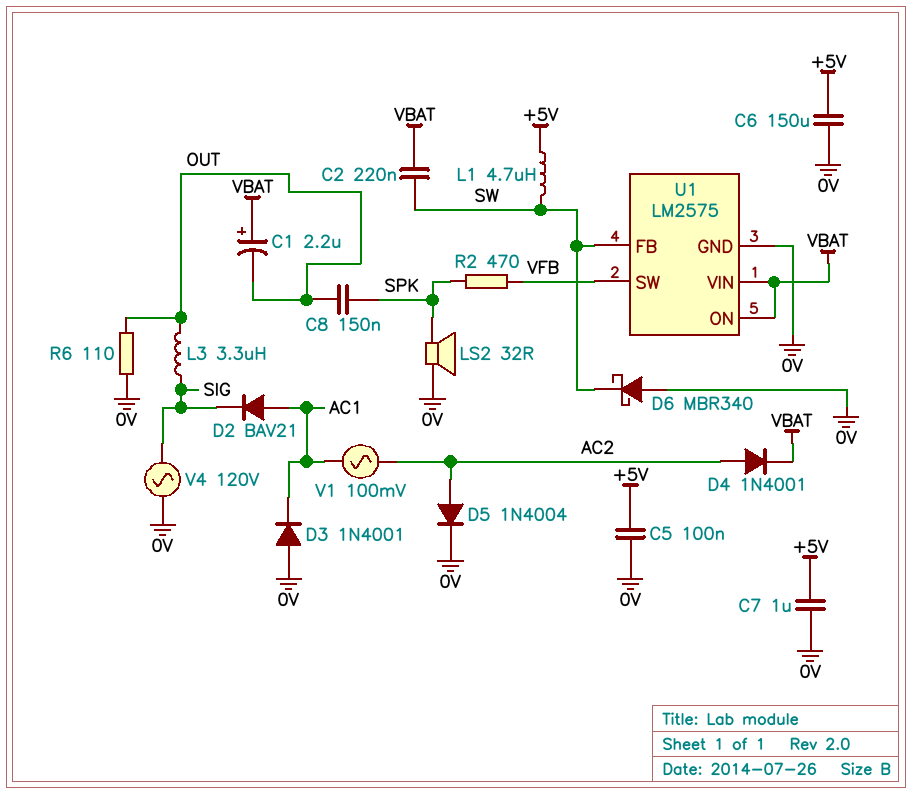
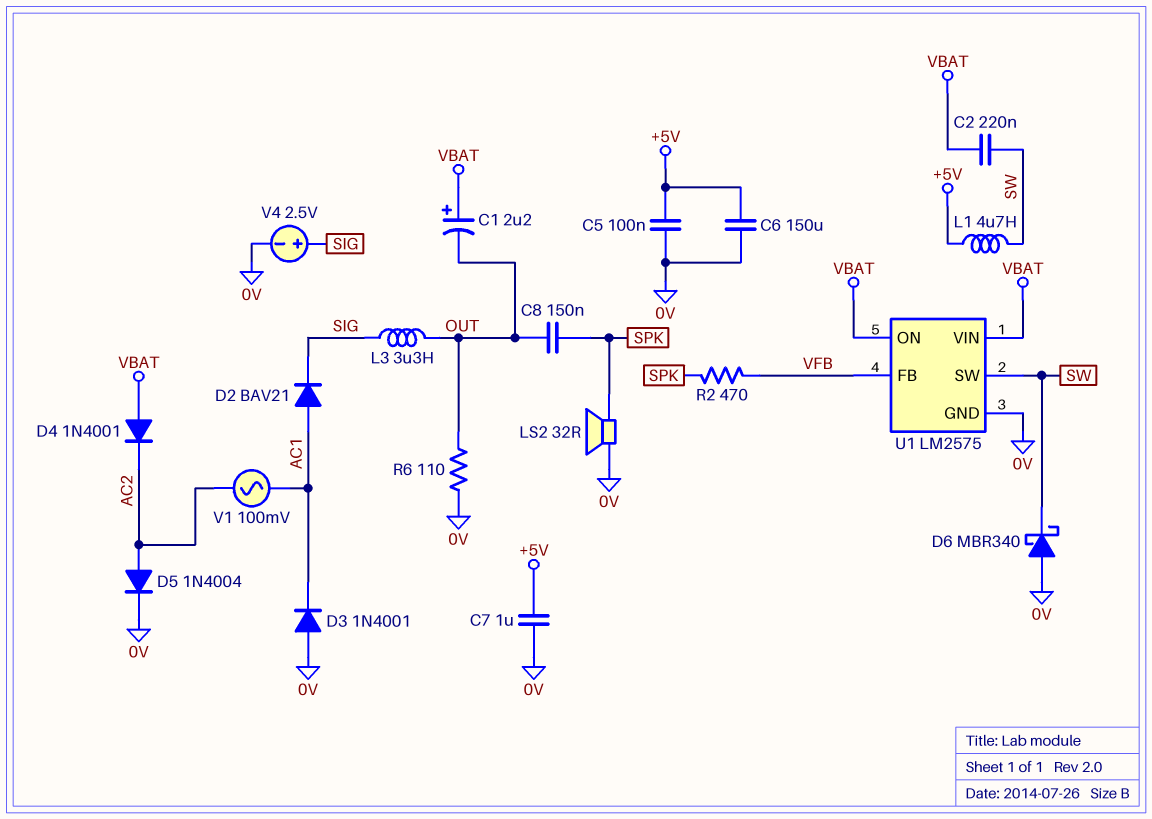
D4: diode 1N4001 (A AC2, K VBAT) -> diode 1N4001 (A VBAT, K AC2)
U1 pin FB: SW -> VFB
U1 pin SW: VFB -> SW
V4: AC 120V (0V, SIG) -> 2.5V (plus SIG, minus 0V)

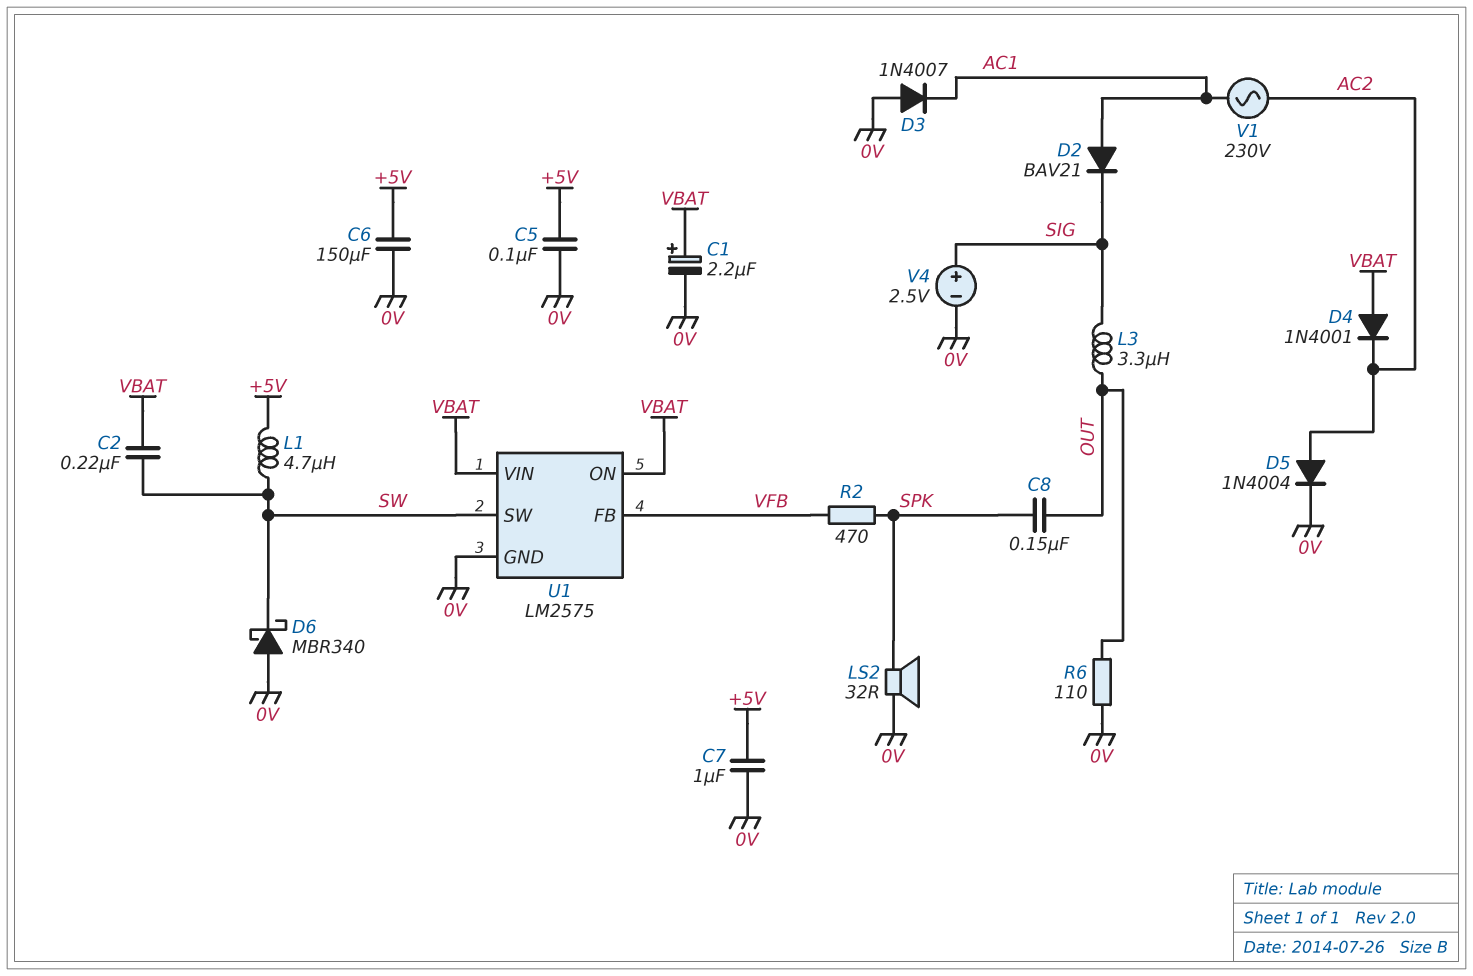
C1: 2.2uF (plus VBAT, minus OUT) -> 2.2uF (plus VBAT, minus 0V)
D3: diode 1N4001 (A 0V, K AC1) -> diode 1N4007 (A 0V, K AC1)
V1: AC 100mV (AC1, AC2) -> AC 230V (AC1, AC2)

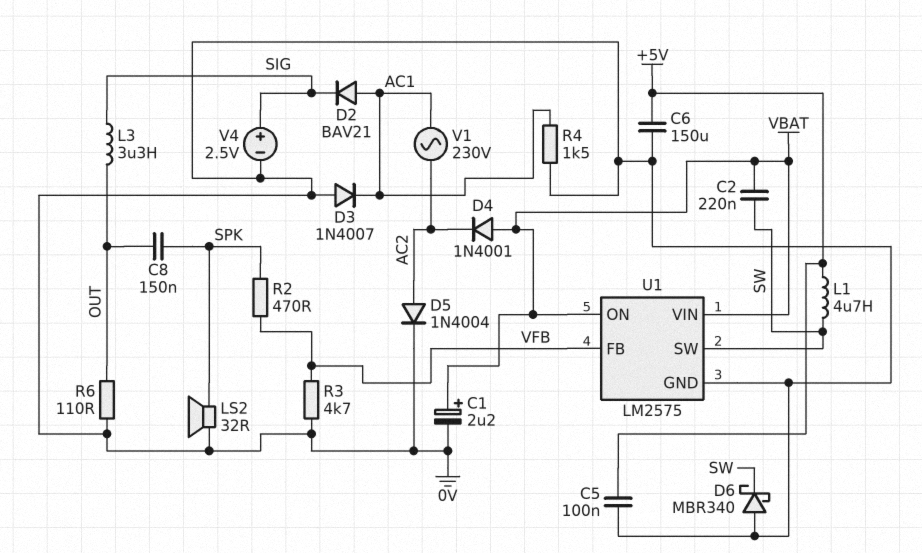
C7: 1uF (+5V, 0V) -> none
R3: none -> 4.7k (0V, VFB)
R4: none -> 1.5k (0V, AC1)

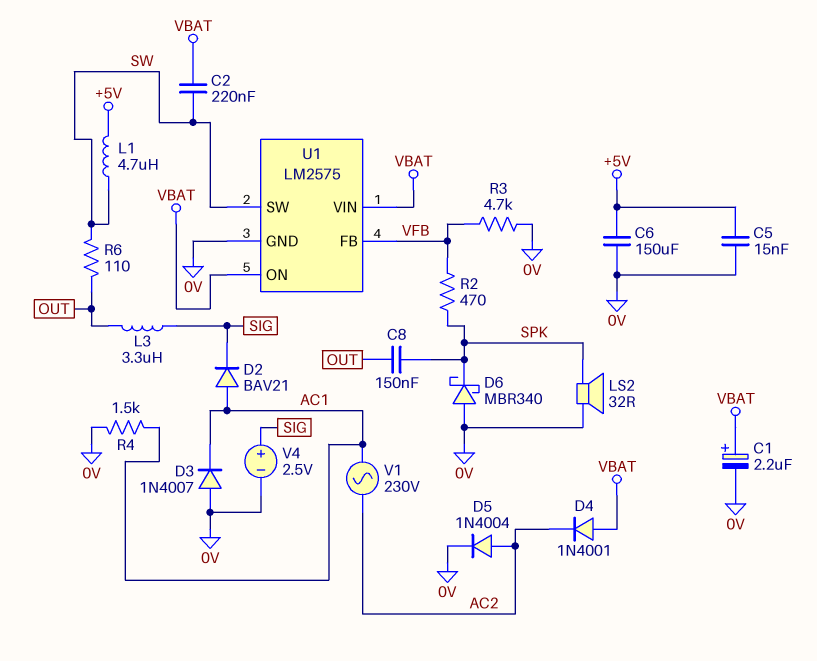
C5: 100nF (+5V, 0V) -> 15nF (+5V, 0V)
D6: schottky MBR340 (A 0V, K SW) -> schottky MBR340 (A 0V, K SPK)
R6: 110 (0V, OUT) -> 110 (OUT, SW)

